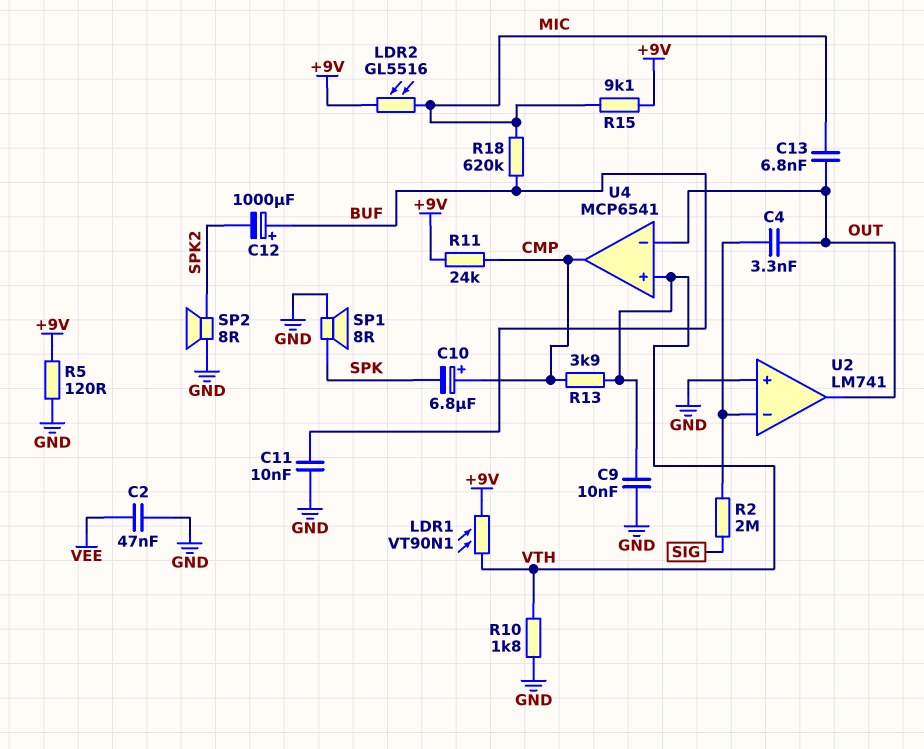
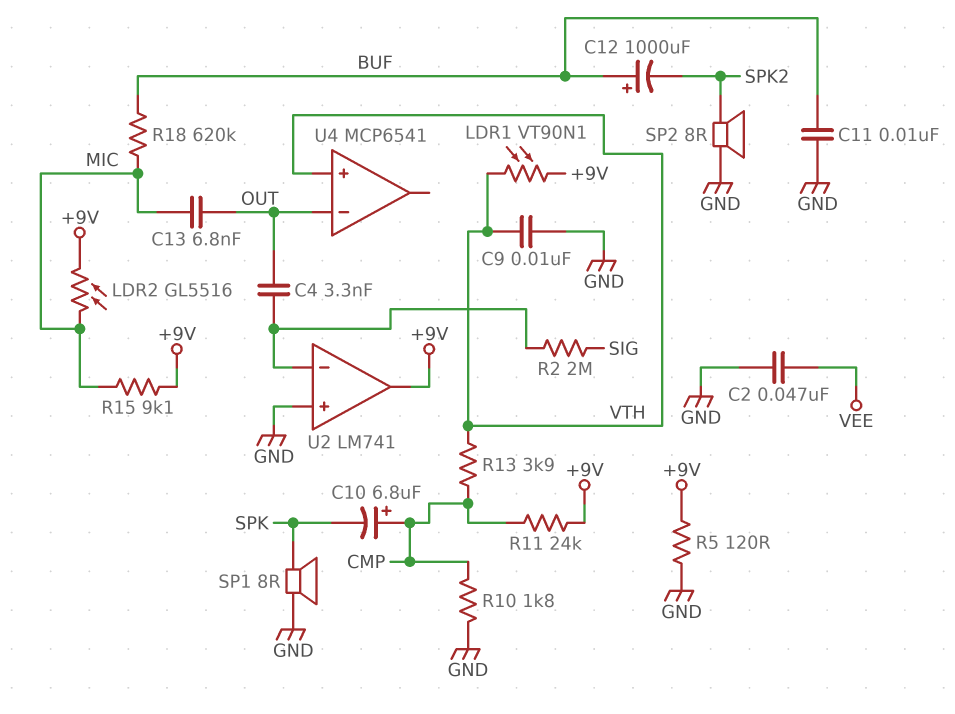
R10: 1.8k (GND, VTH) -> 1.8k (CMP, GND)
U2 pin out: OUT -> +9V
U4 pin out: CMP -> none

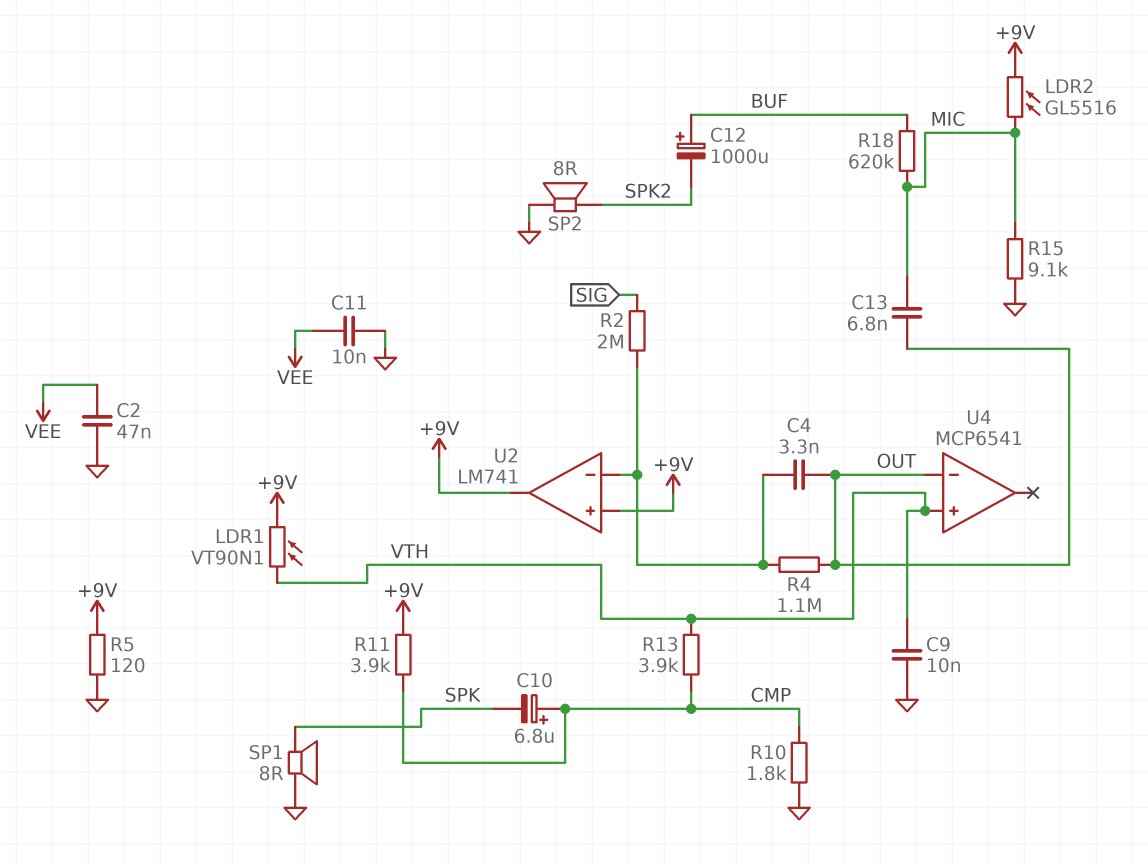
C11: 10nF (BUF, GND) -> 10nF (GND, VEE)
R4: none -> 1.1M (OUT, U2/in-)
R11: 24k (+9V, CMP) -> 3.9k (+9V, CMP)
R15: 9.1k (+9V, MIC) -> 9.1k (GND, MIC)
U2 pin in+: GND -> +9V

